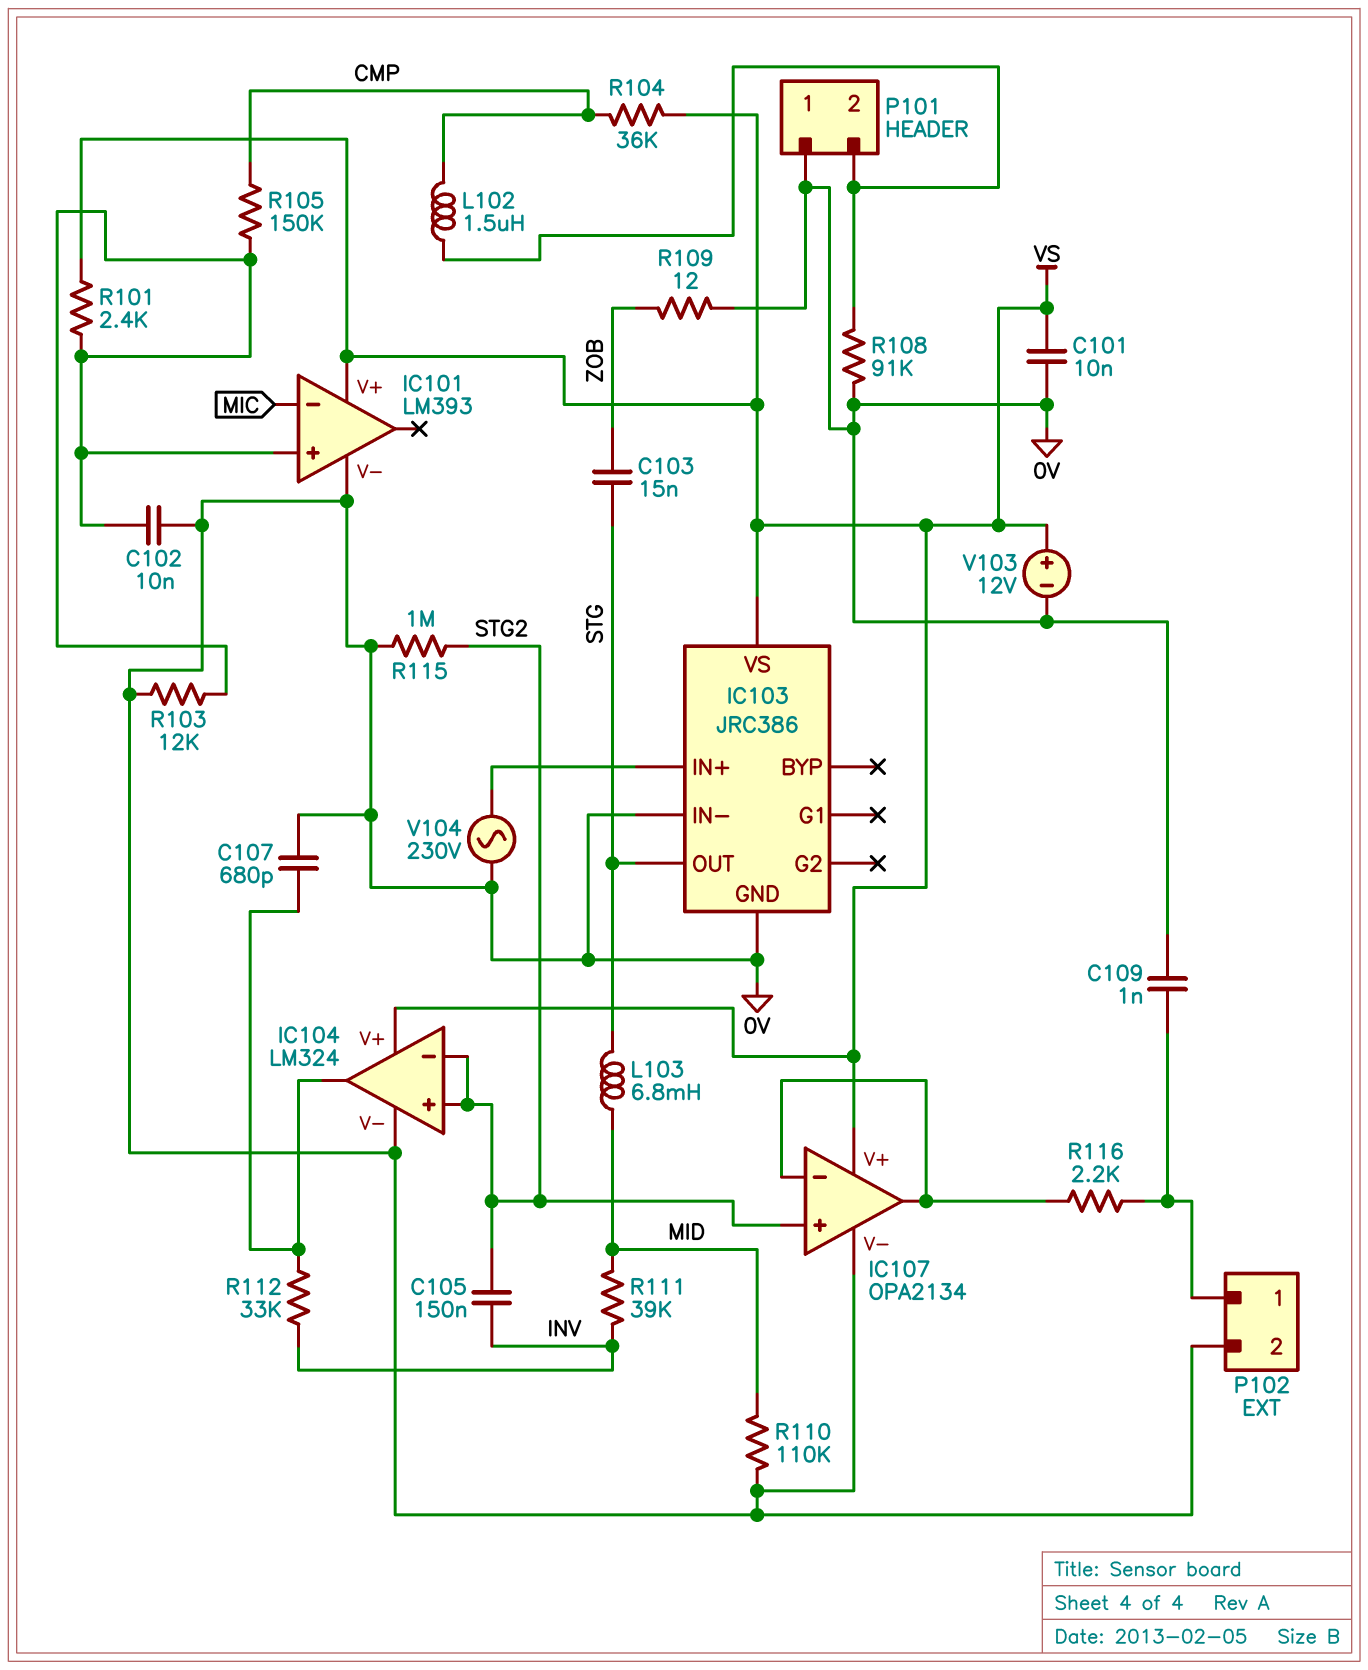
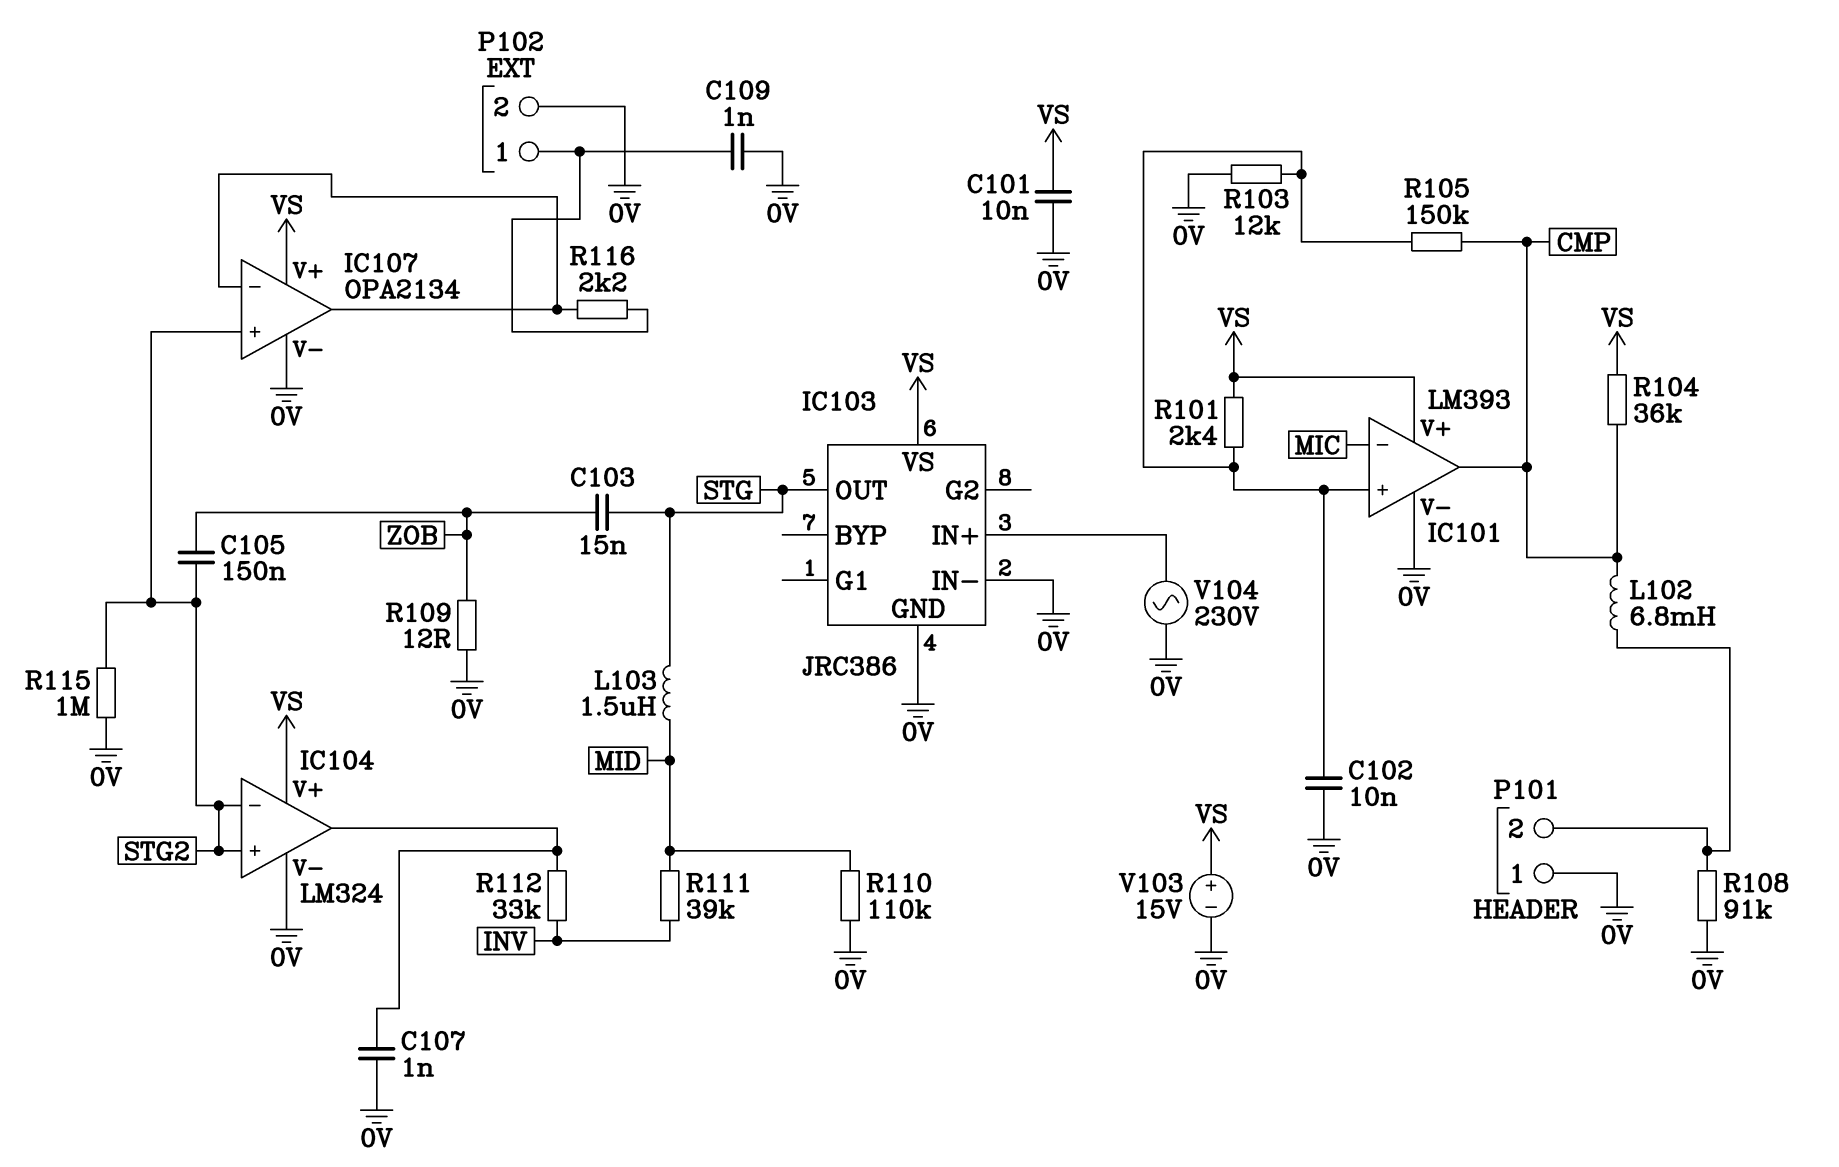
C105: 150nF (INV, STG2) -> 150nF (STG2, ZOB)
C107: 680pF (0V, IC104/out) -> 1nF (0V, IC104/out)
IC101 pin out: none -> CMP
L102: 1.5uH (CMP, P101/2) -> 6.8mH (CMP, P101/2)
L103: 6.8mH (MID, STG) -> 1.5uH (MID, STG)
V103: 12V (plus VS, minus 0V) -> 15V (plus VS, minus 0V)

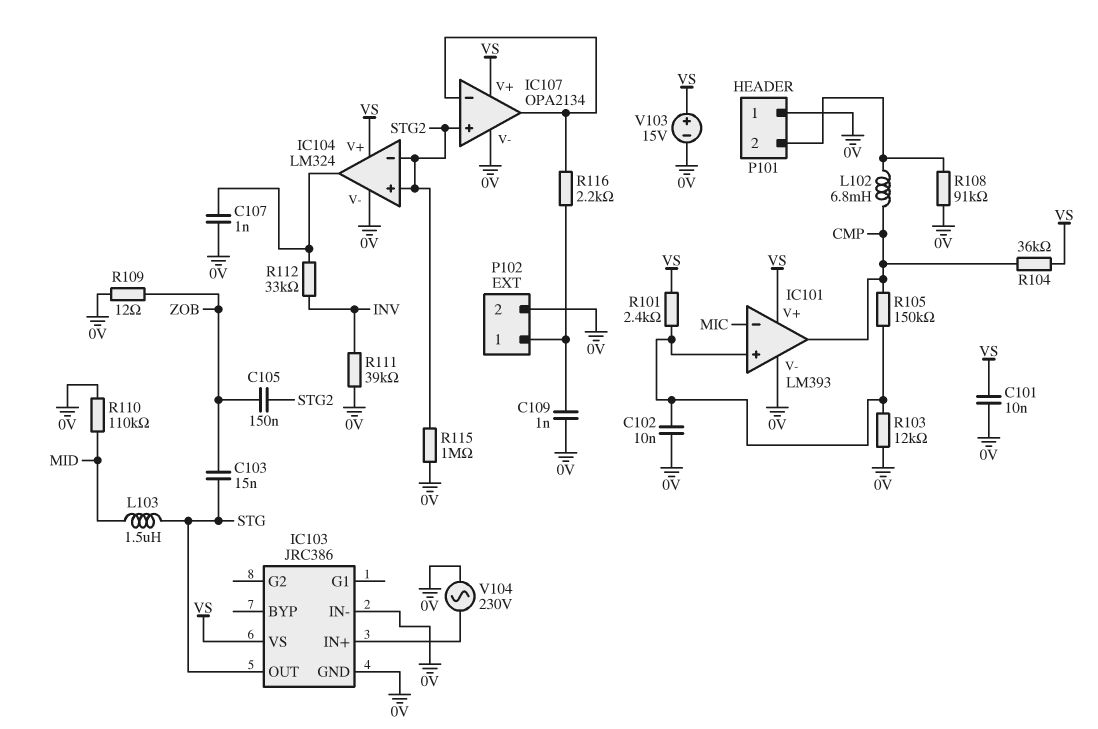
R111: 39k (INV, MID) -> 39k (0V, INV)

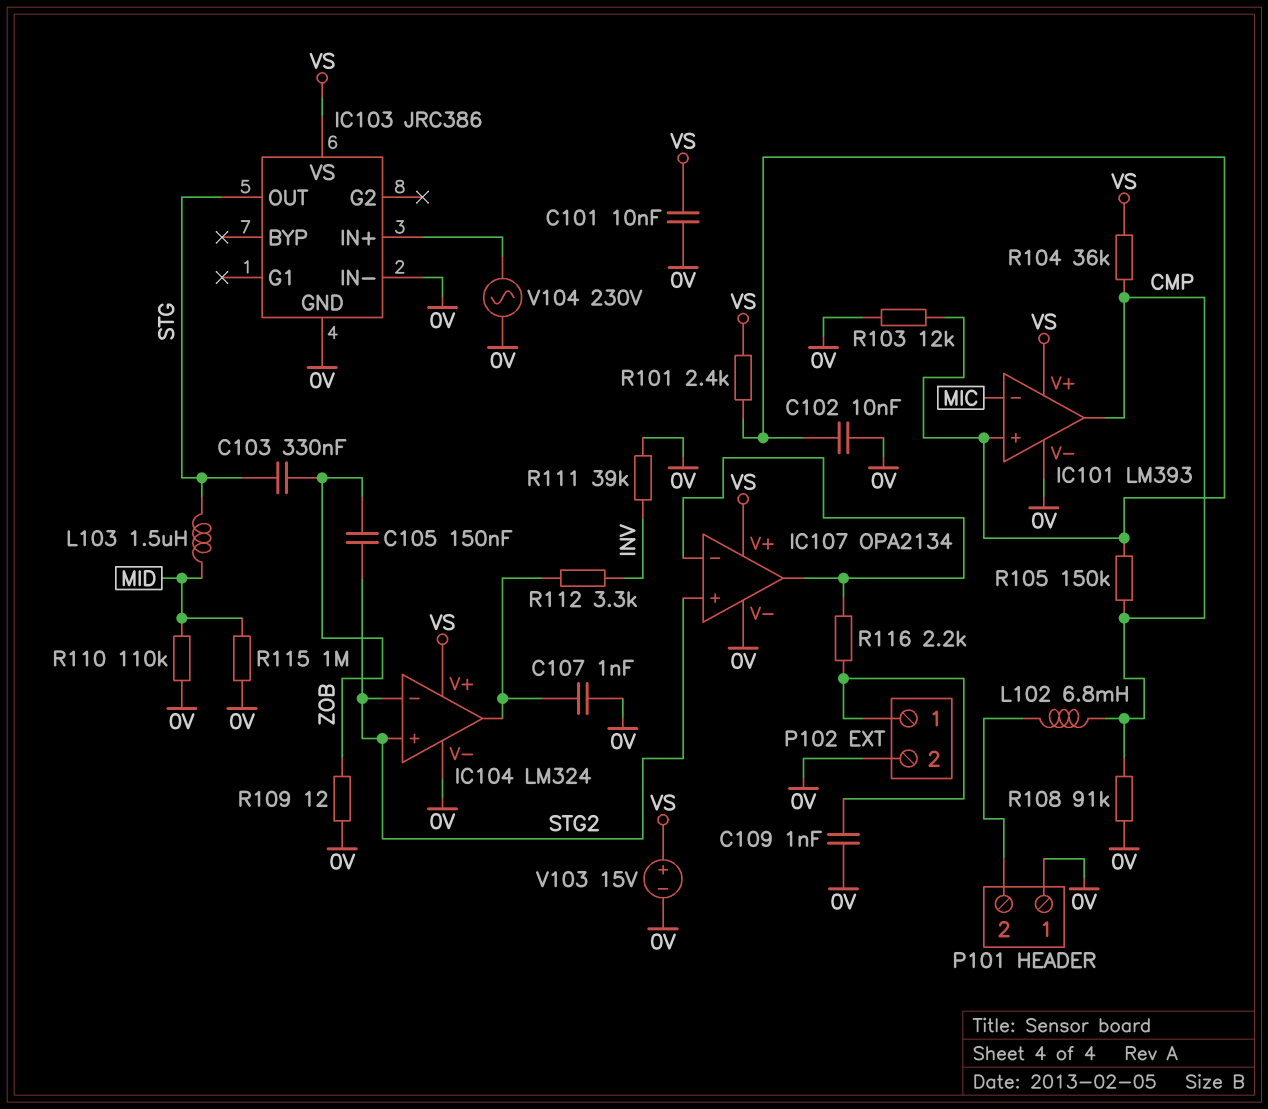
C103: 15nF (STG, ZOB) -> 330nF (STG, ZOB)
R108: 91k (0V, P101/2) -> 91k (0V, CMP)
R112: 33k (IC104/out, INV) -> 3.3k (IC104/out, INV)
R115: 1M (0V, STG2) -> 1M (0V, MID)

